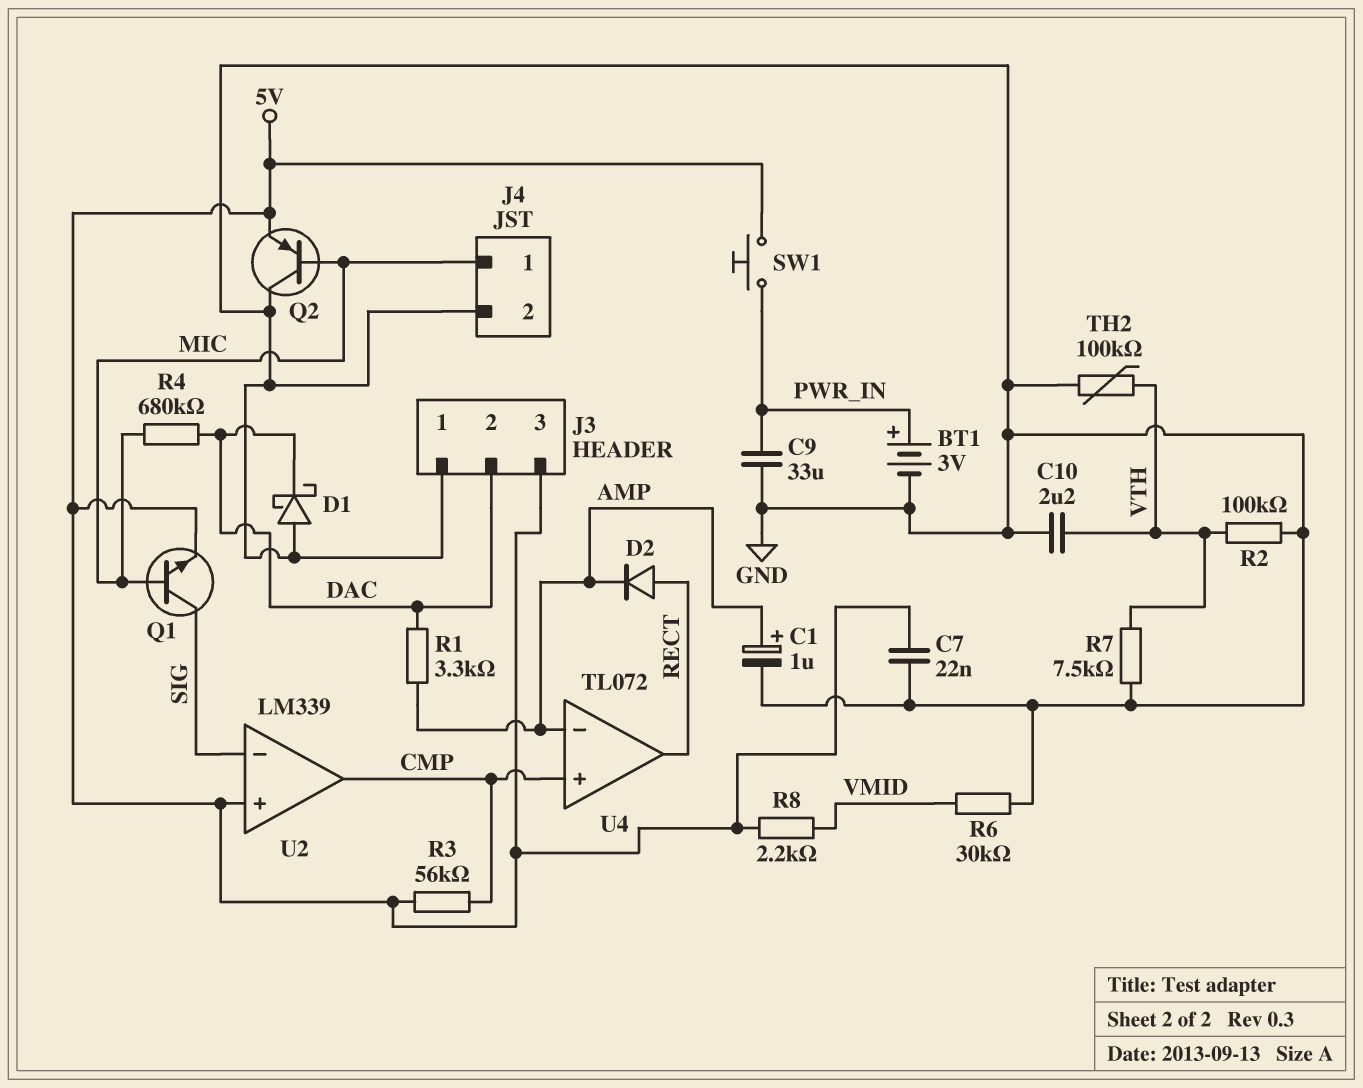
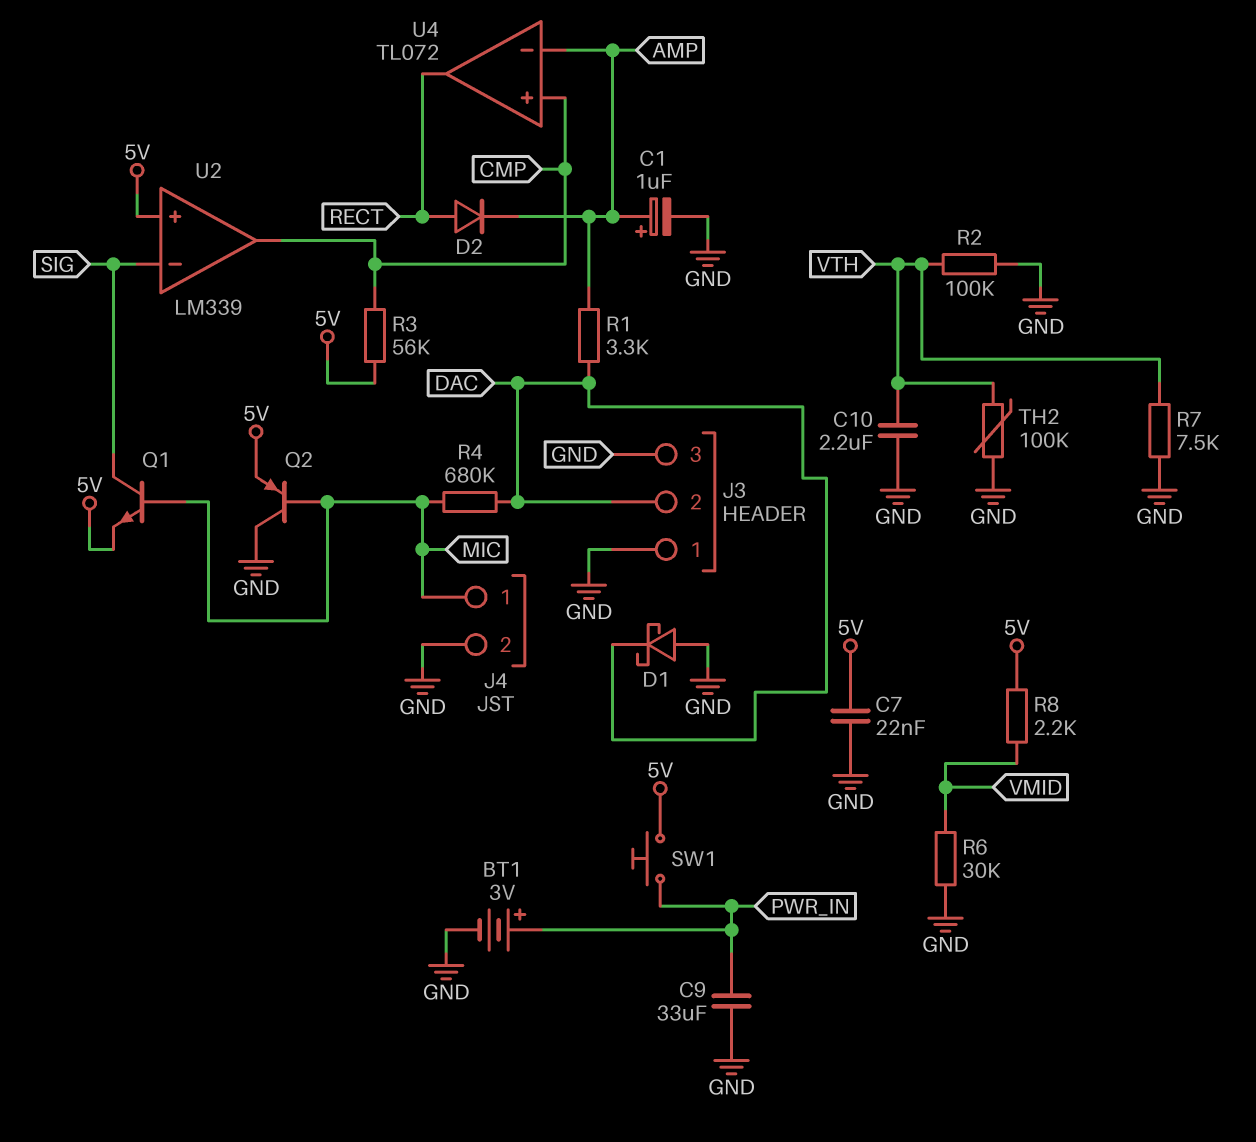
J3 pin 3: 5V -> GND

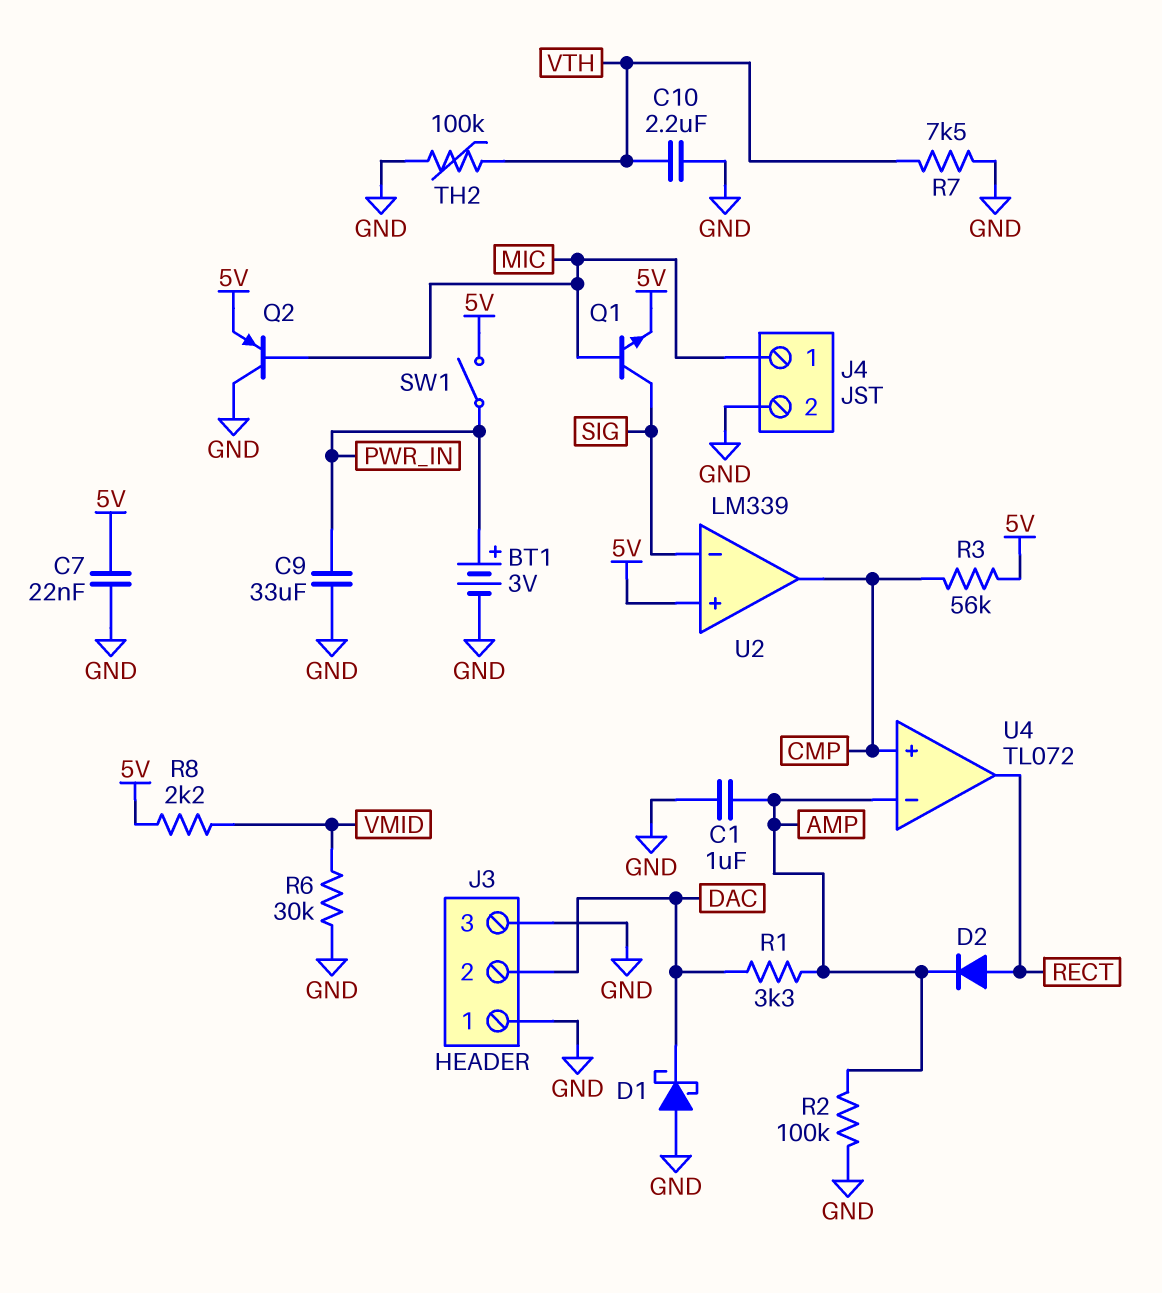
C1: 1uF (plus AMP, minus GND) -> 1uF (AMP, GND)
R2: 100k (GND, VTH) -> 100k (AMP, GND)
R4: 680k (DAC, MIC) -> none
SW1: button (5V, PWR_IN) -> switch (5V, PWR_IN)

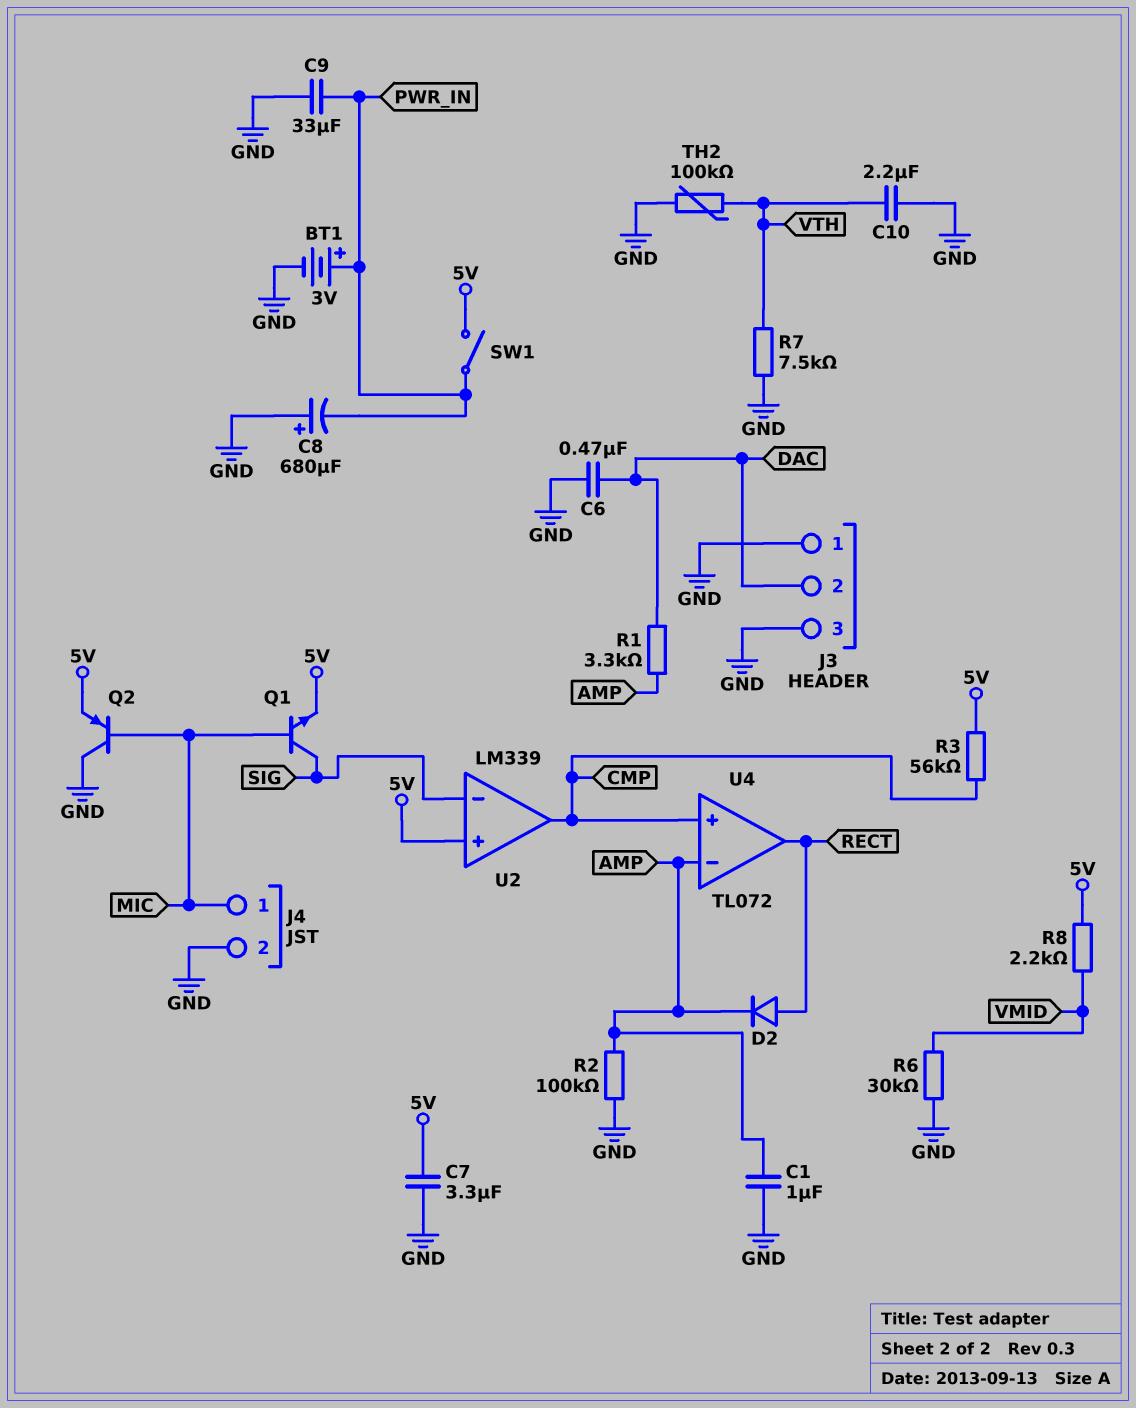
C6: none -> 470nF (DAC, GND)
C7: 22nF (5V, GND) -> 3.3uF (5V, GND)
C8: none -> 680uF (plus GND, minus PWR_IN)
D1: schottky (A GND, K DAC) -> none

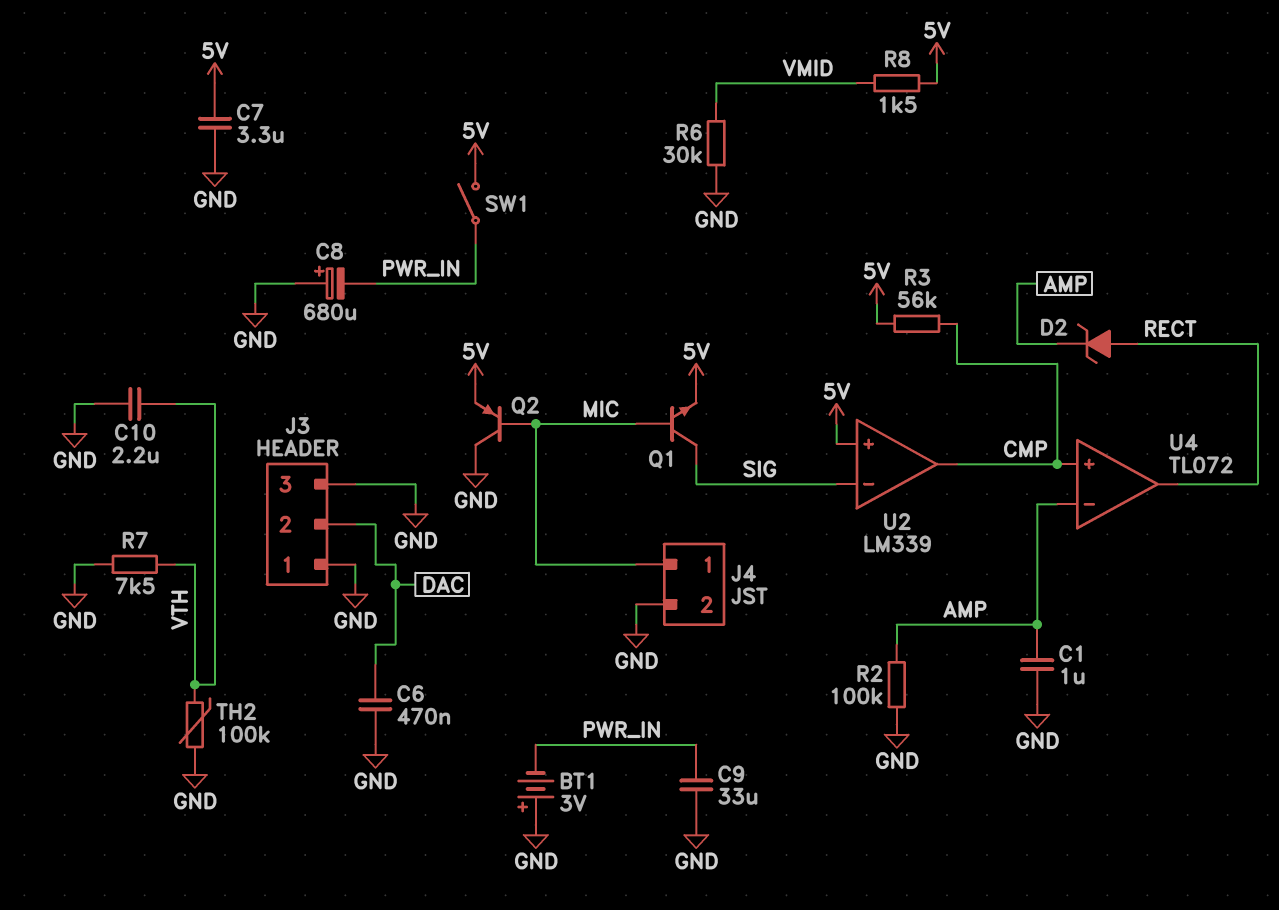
BT1: 3V (plus PWR_IN, minus GND) -> 3V (plus GND, minus PWR_IN)
D2: diode (A RECT, K AMP) -> zener (A RECT, K AMP)
R1: 3.3k (AMP, DAC) -> none
R8: 2.2k (5V, VMID) -> 1.5k (5V, VMID)

